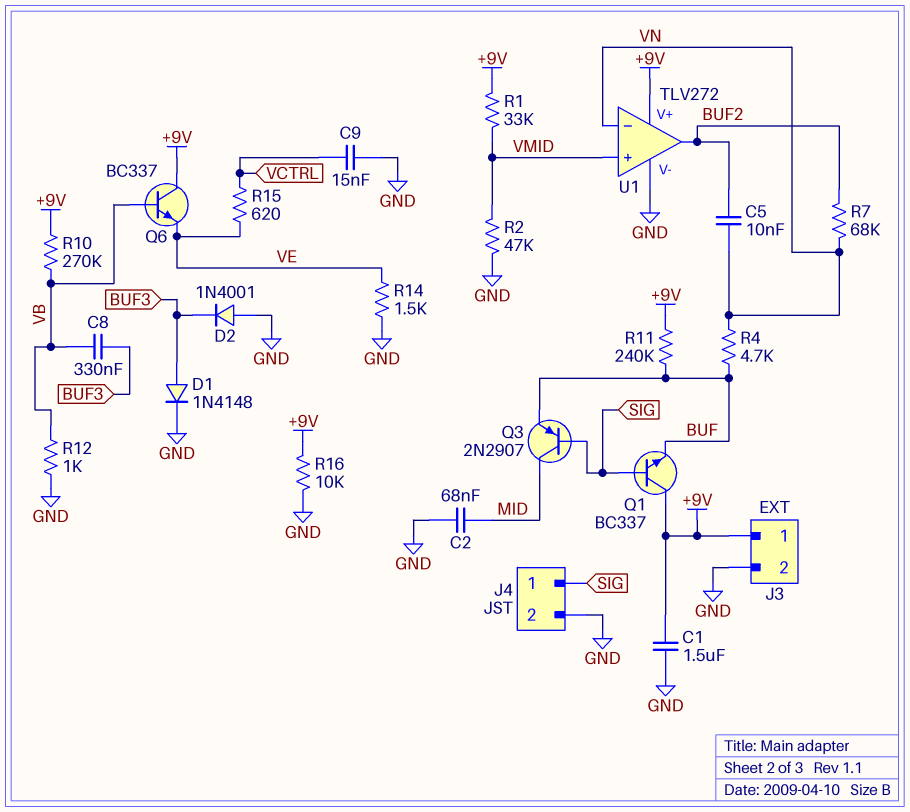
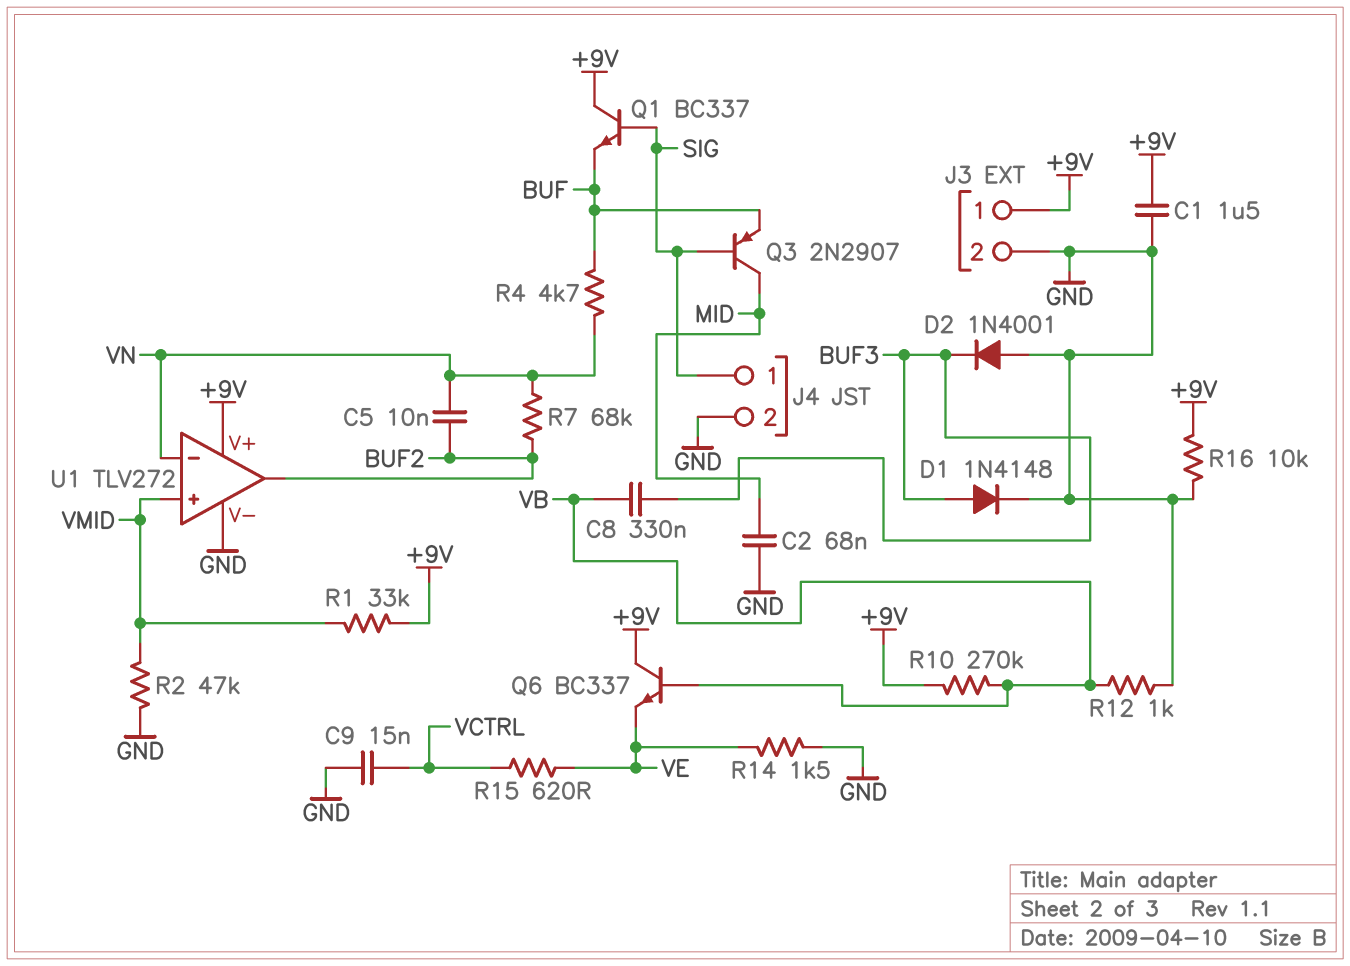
R11: 240k (+9V, BUF) -> none

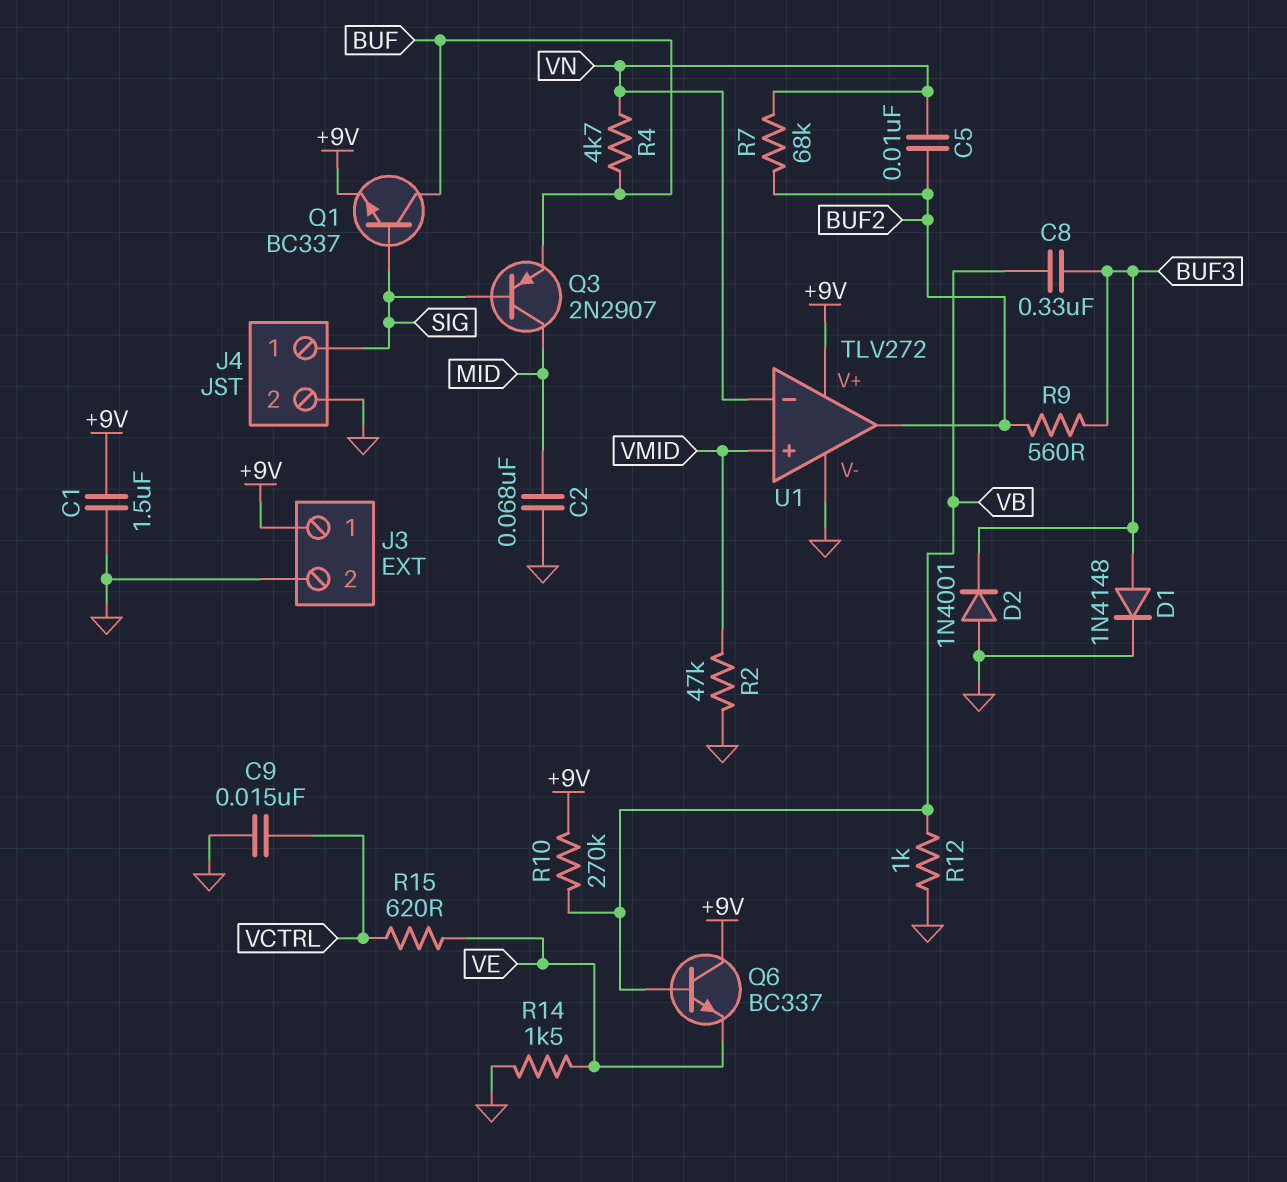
Q1: NPN BC337 (B SIG, C +9V, E BUF) -> NPN BC337 (B SIG, C BUF, E +9V)
R1: 33k (+9V, VMID) -> none
R9: none -> 560 (BUF2, BUF3)
R16: 10k (+9V, GND) -> none

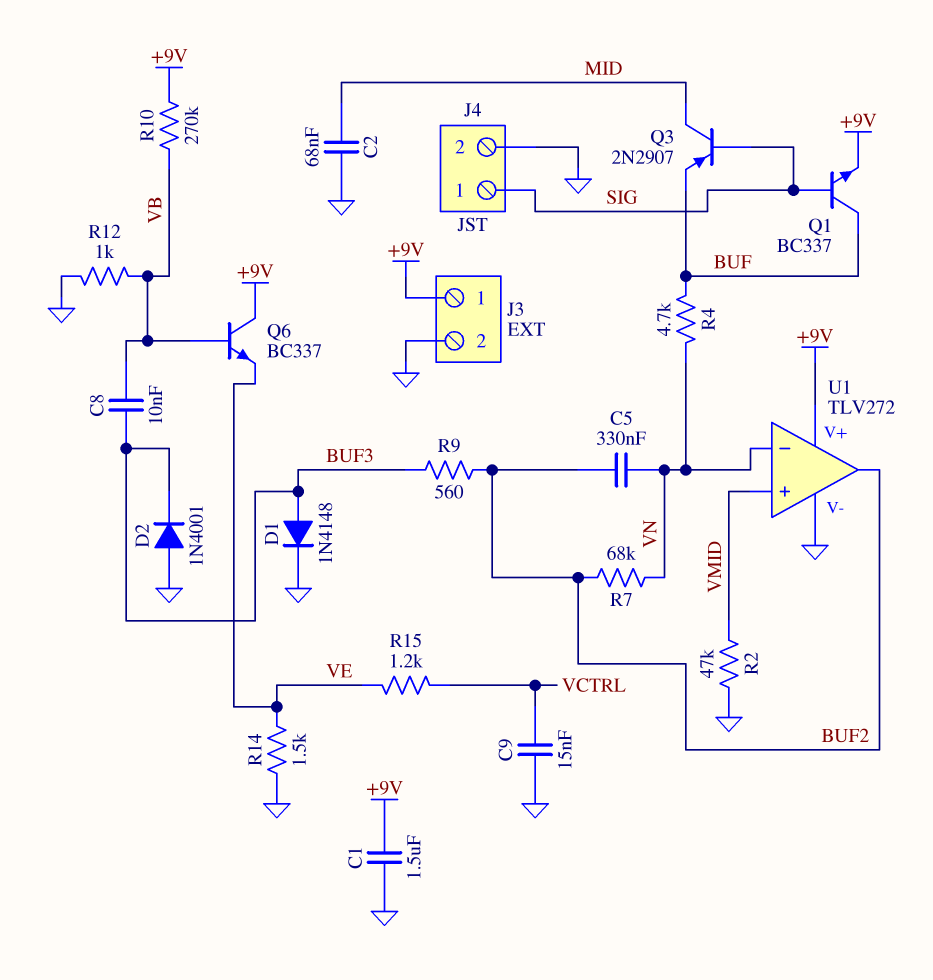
C5: 10nF (BUF2, VN) -> 330nF (BUF2, VN)
C8: 330nF (BUF3, VB) -> 10nF (BUF3, VB)
R15: 620 (VCTRL, VE) -> 1.2k (VCTRL, VE)

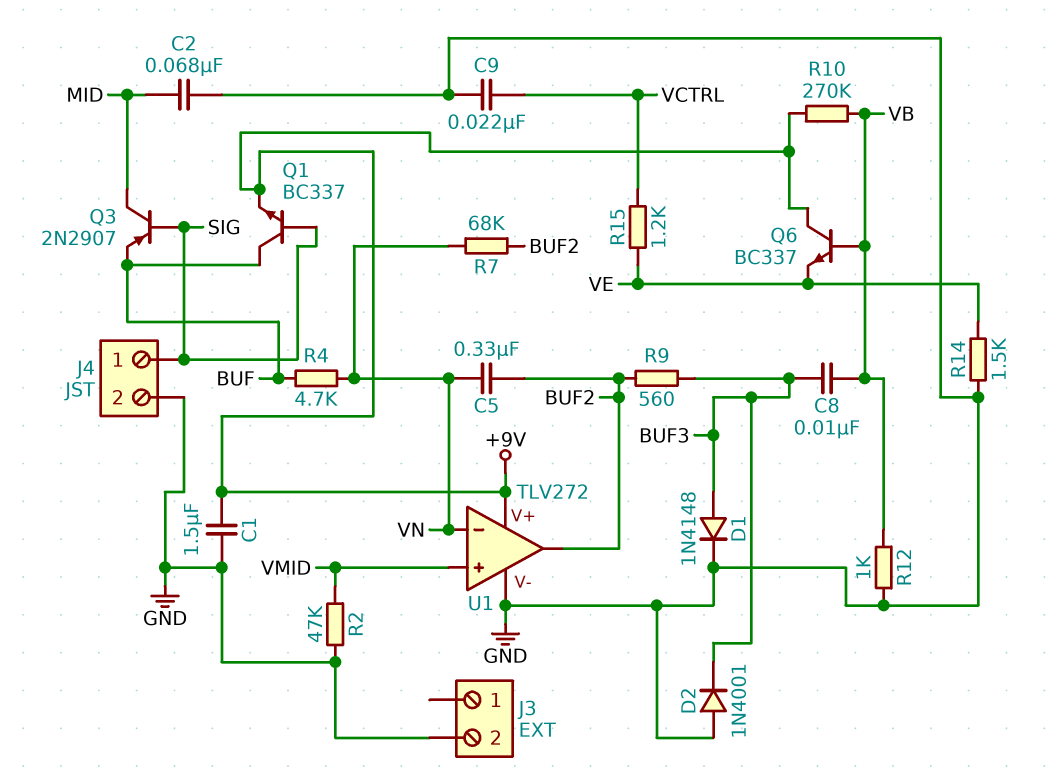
C9: 15nF (GND, VCTRL) -> 22nF (GND, VCTRL)
J3 pin 1: +9V -> none

